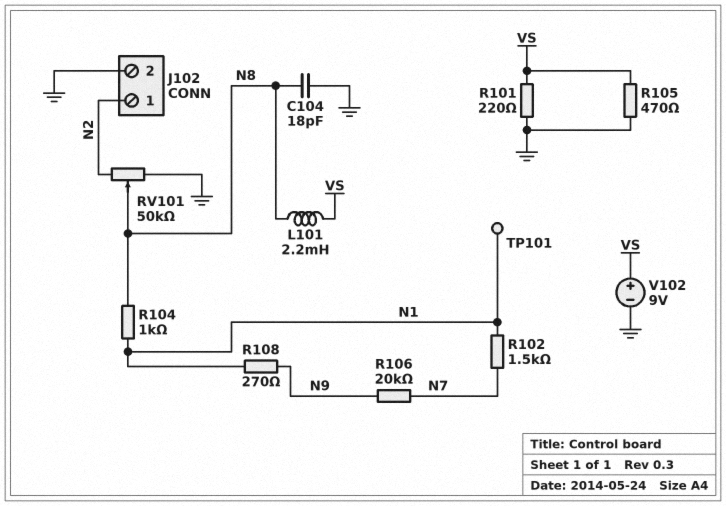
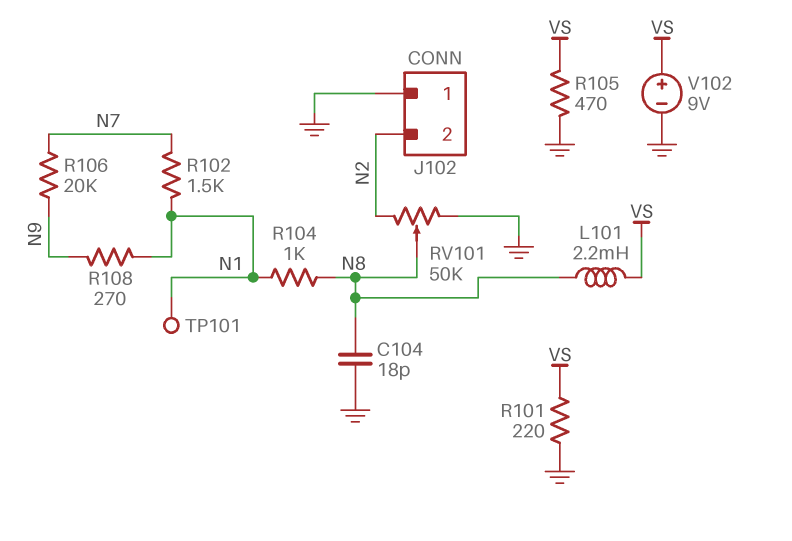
J102 pin 1: N2 -> GND
J102 pin 2: GND -> N2

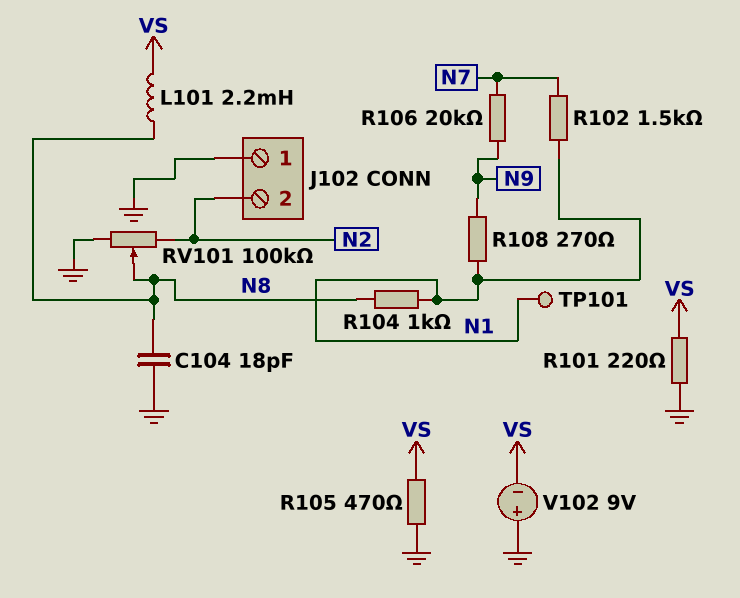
RV101: 50k (GND, N2, wiper N8) -> 100k (GND, N2, wiper N8)
V102: 9V (plus VS, minus GND) -> 9V (plus GND, minus VS)

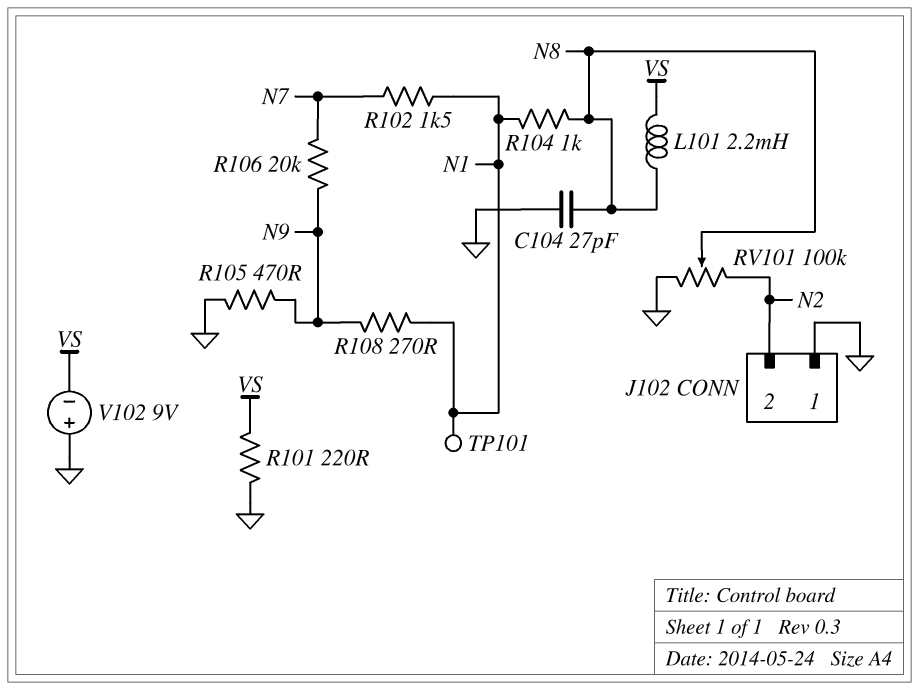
C104: 18pF (GND, N8) -> 27pF (GND, N8)
R105: 470 (GND, VS) -> 470 (GND, N9)

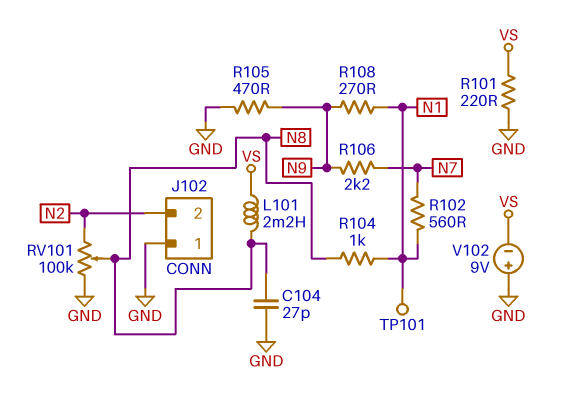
R102: 1.5k (N1, N7) -> 560 (N1, N7)
R106: 20k (N7, N9) -> 2.2k (N7, N9)

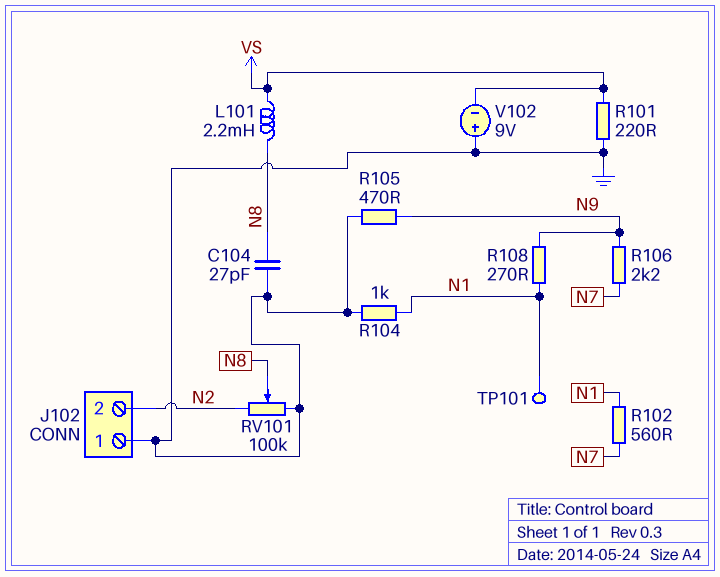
R104: 1k (N1, N8) -> 1k (GND, N1)

